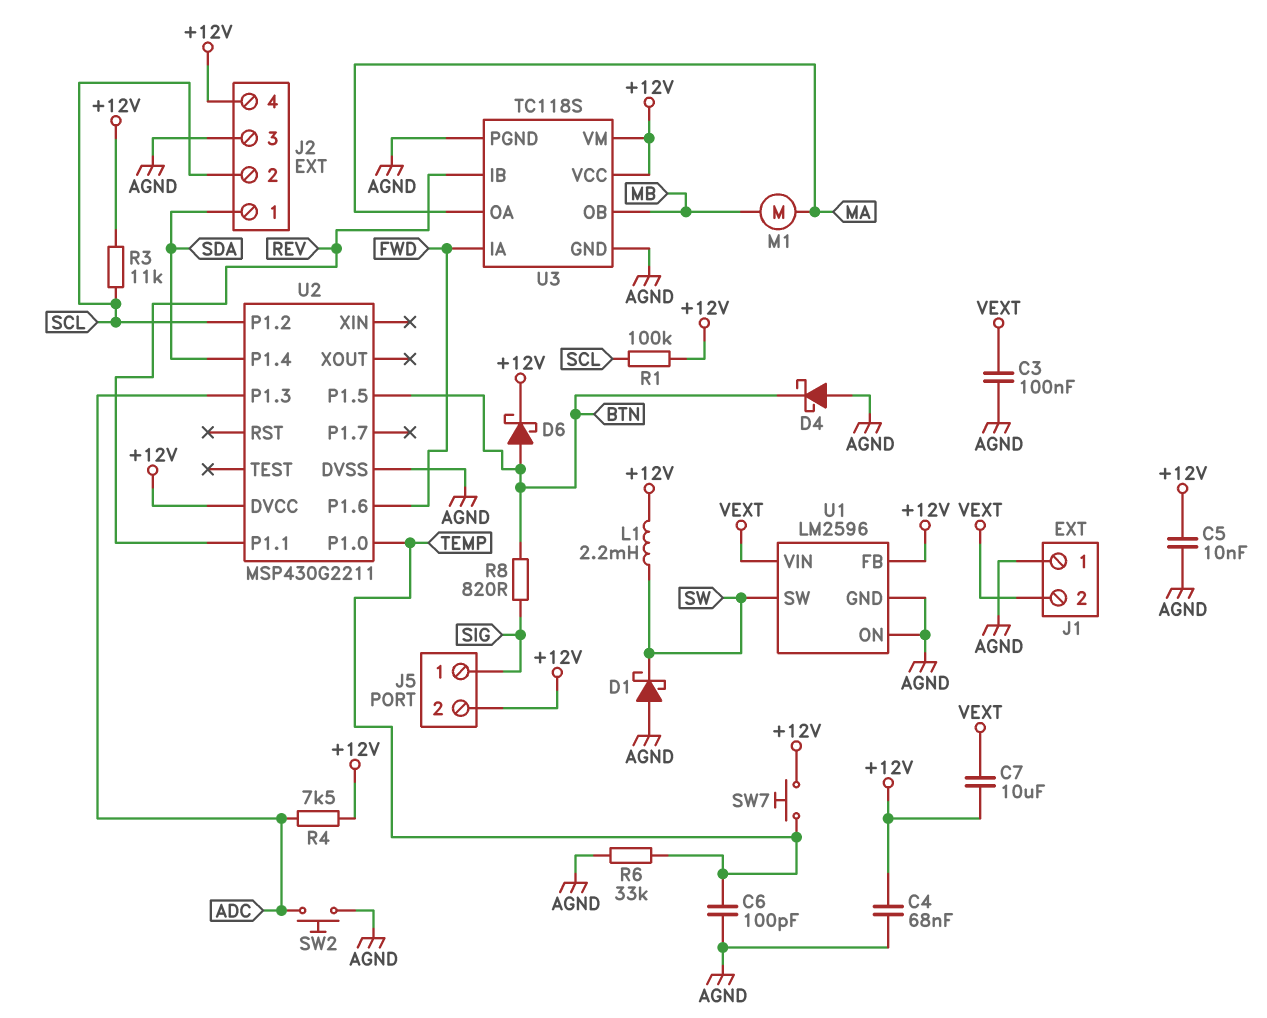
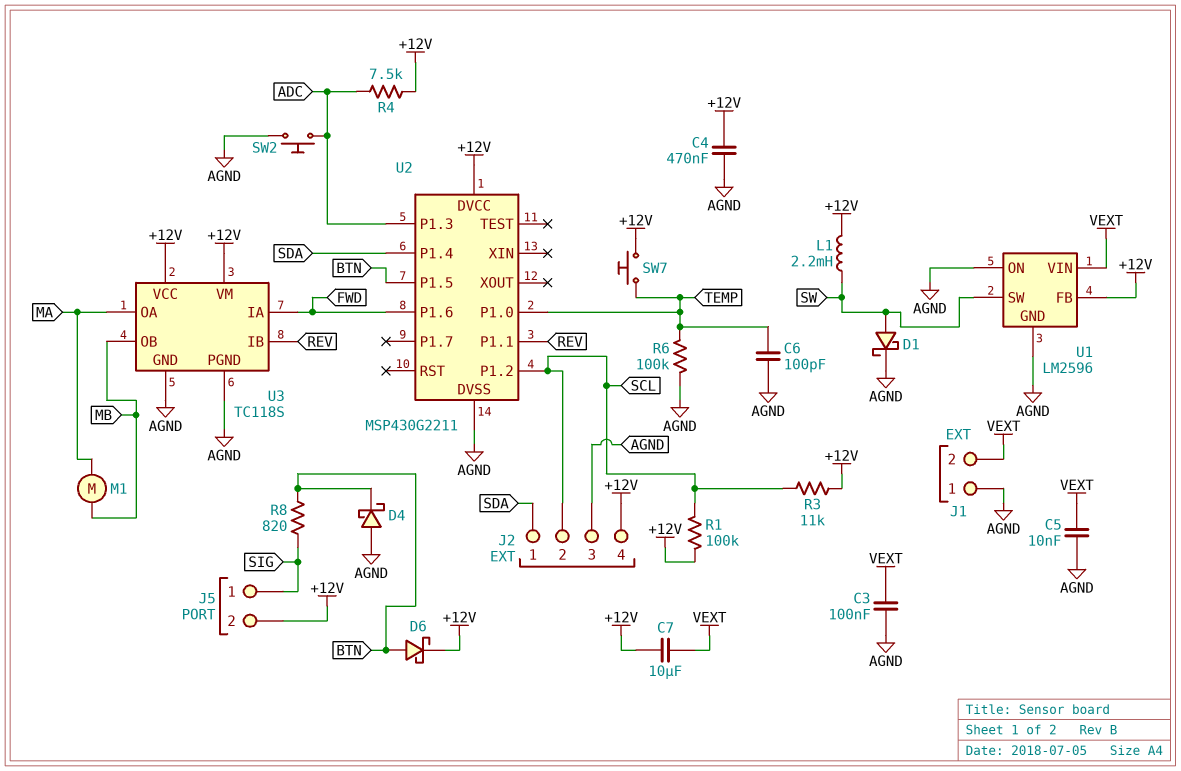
C4: 68nF (+12V, AGND) -> 470nF (+12V, AGND)
C5: 10nF (+12V, AGND) -> 10nF (AGND, VEXT)
D1: schottky (A AGND, K SW) -> schottky (A SW, K AGND)
R6: 33k (AGND, TEMP) -> 100k (AGND, TEMP)

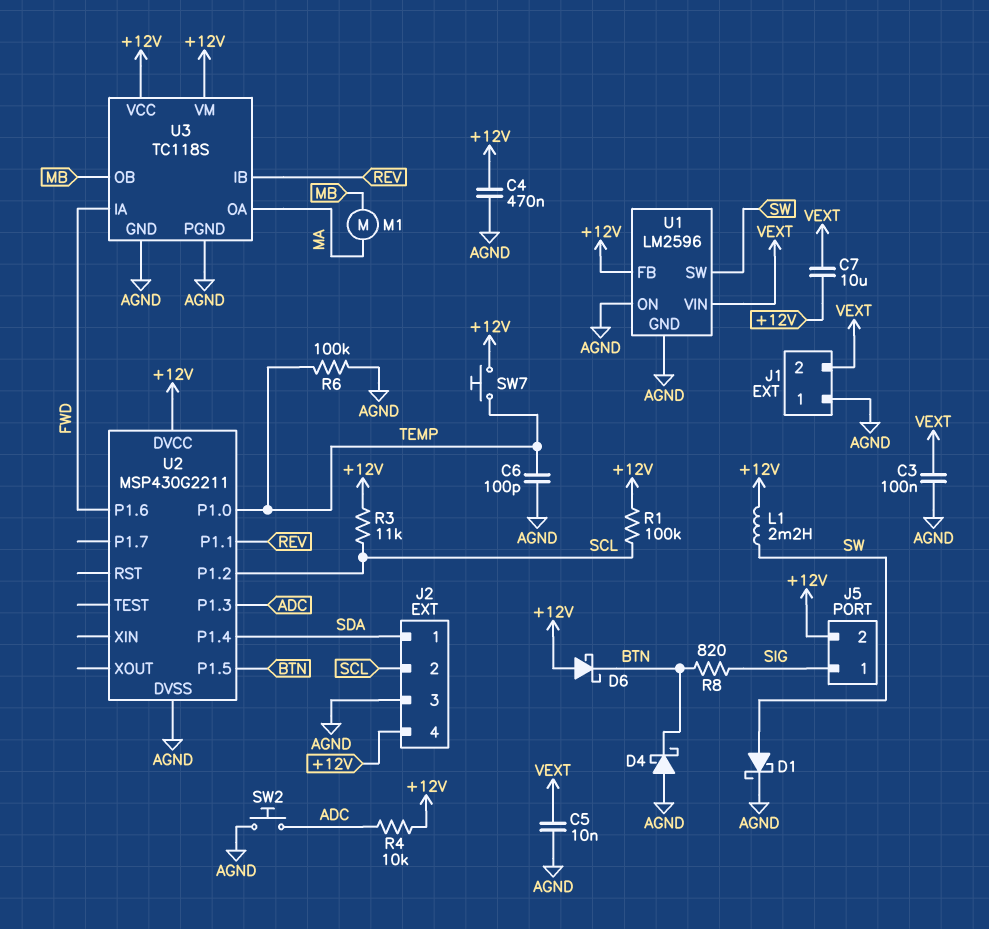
D6: schottky (A BTN, K +12V) -> schottky (A +12V, K BTN)
R4: 7.5k (+12V, ADC) -> 10k (+12V, ADC)

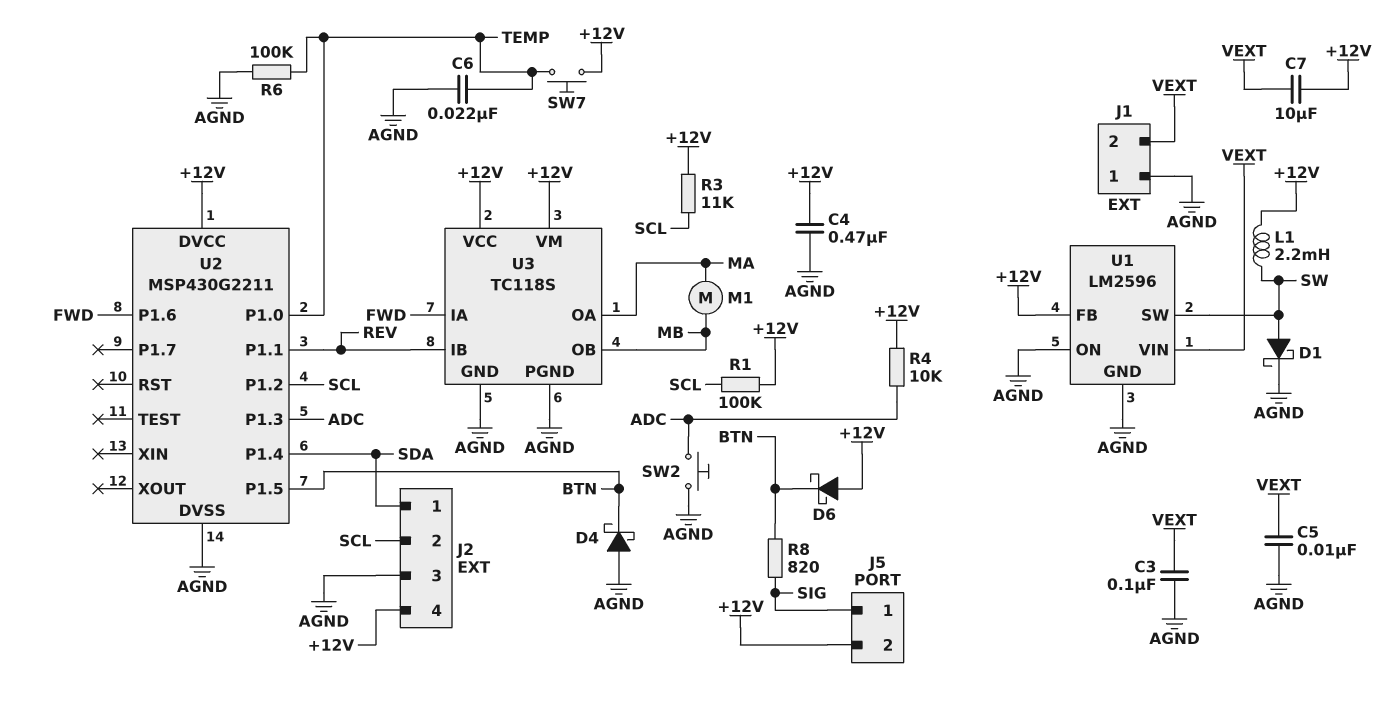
C6: 100pF (AGND, TEMP) -> 22nF (AGND, TEMP)

